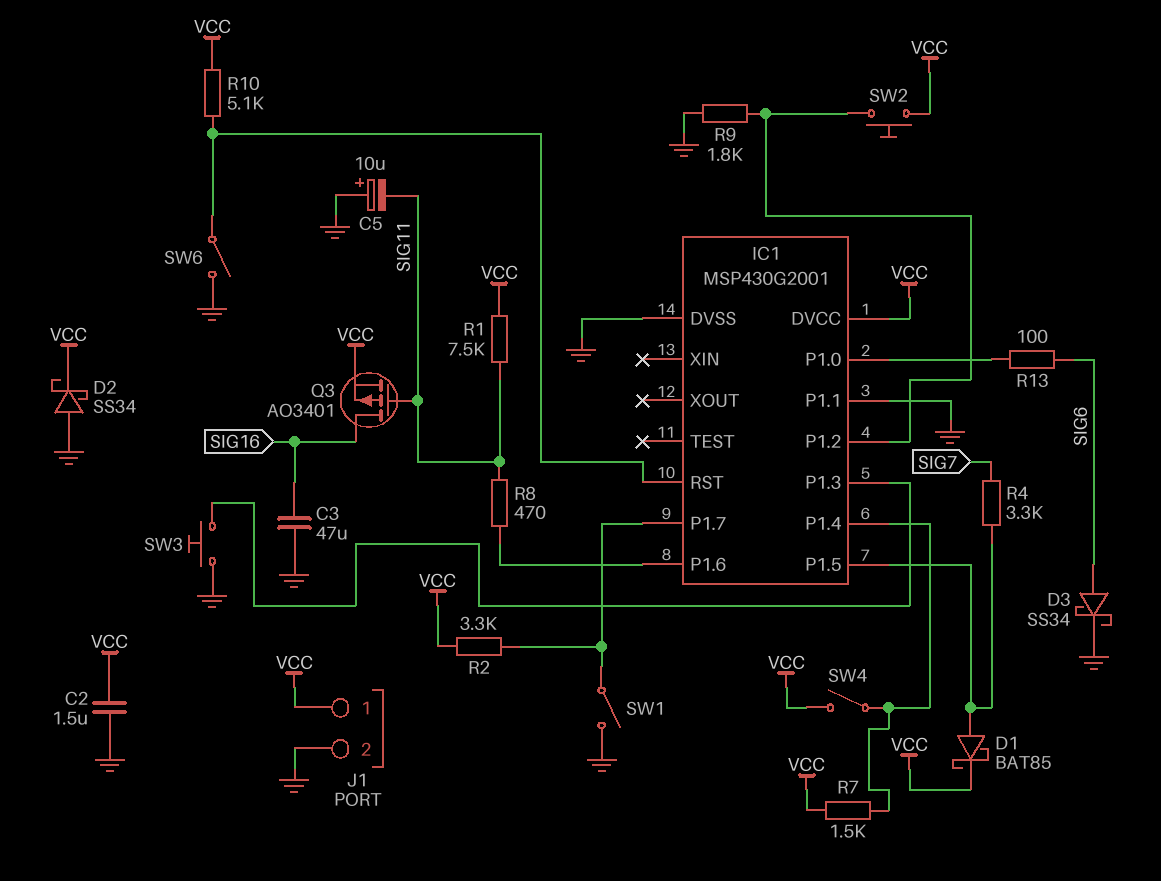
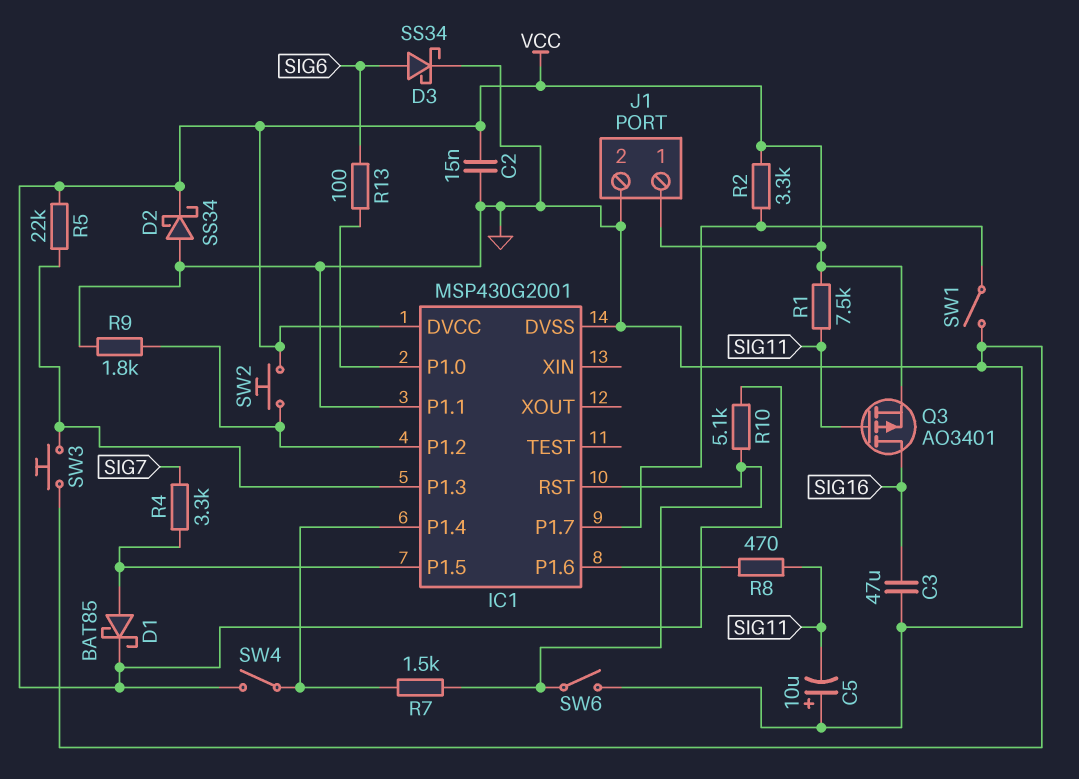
C2: 1.5uF (GND, VCC) -> 15nF (GND, VCC)
R5: none -> 22k (IC1/P1.3, VCC)
R7: 1.5k (IC1/P1.4, VCC) -> 1.5k (IC1/P1.4, IC1/RST)

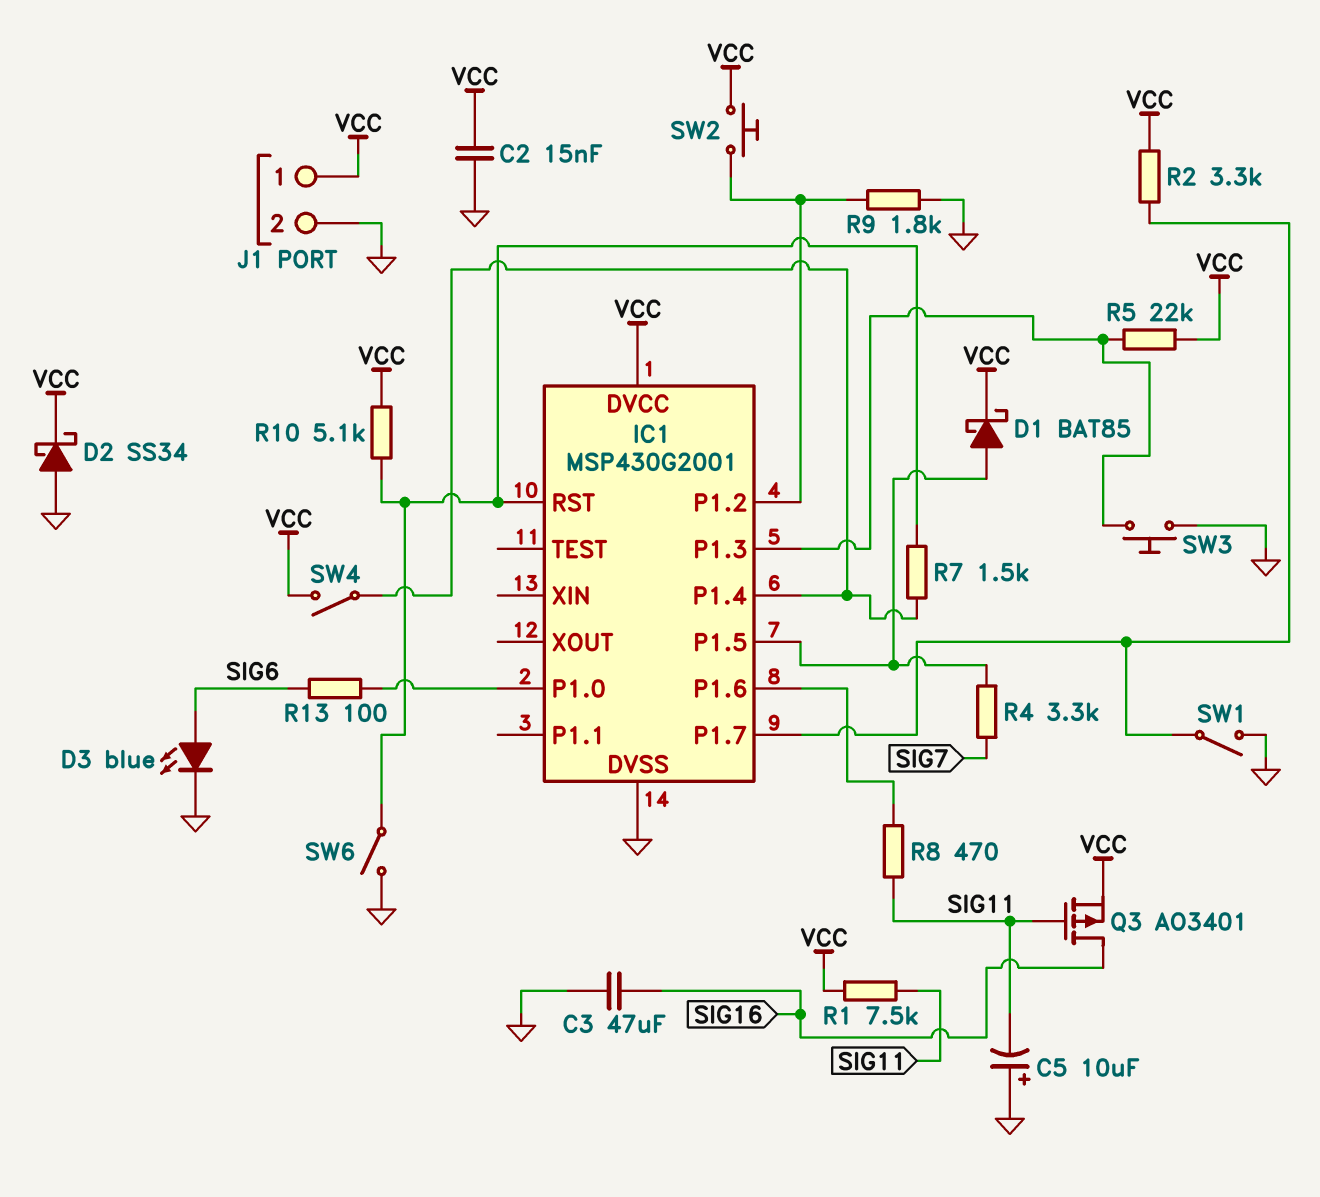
D3: schottky SS34 (A SIG6, K GND) -> LED blue (A SIG6, K GND)
IC1 pin P1.1: GND -> none

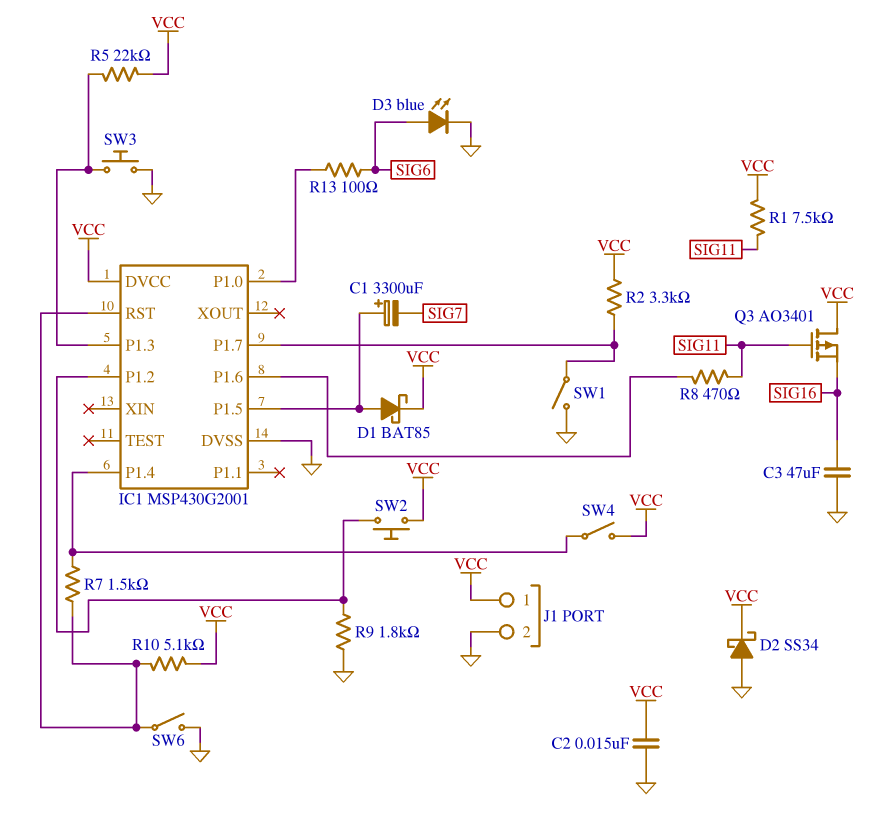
C1: none -> 3300uF (plus IC1/P1.5, minus SIG7)
C5: 10uF (plus GND, minus SIG11) -> none
Q3: PMOS AO3401 (G SIG11, D SIG16, S VCC) -> PMOS AO3401 (G SIG11, D VCC, S SIG16)
R4: 3.3k (IC1/P1.5, SIG7) -> none

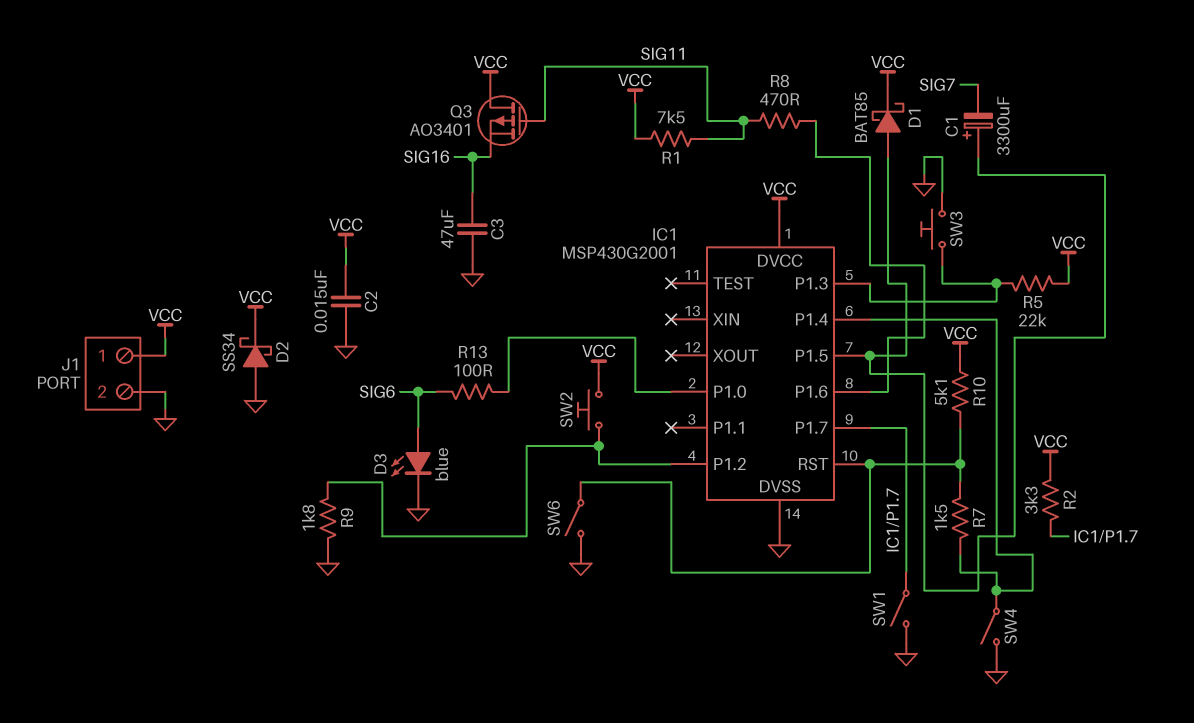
SW4: switch (IC1/P1.4, VCC) -> switch (GND, IC1/P1.4)

